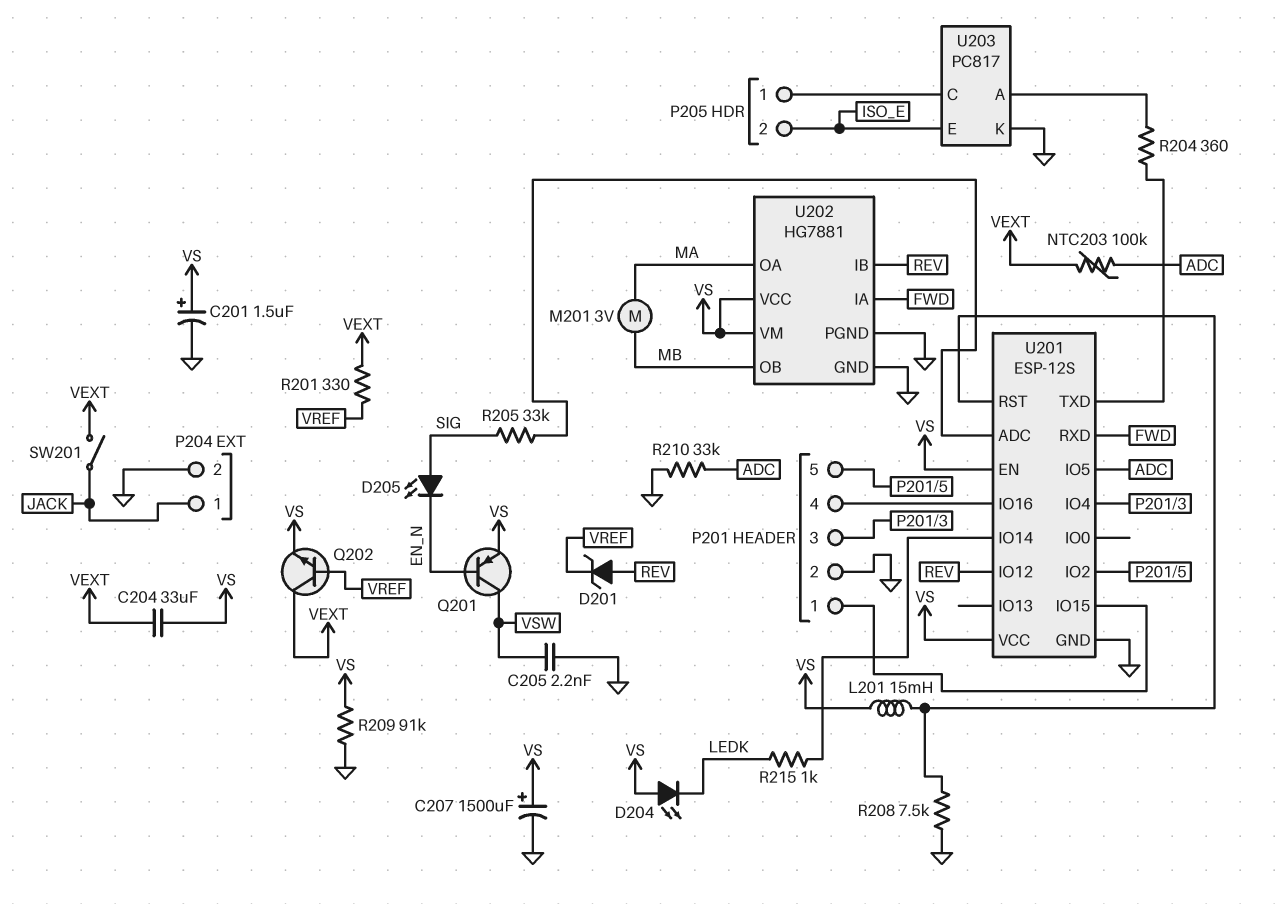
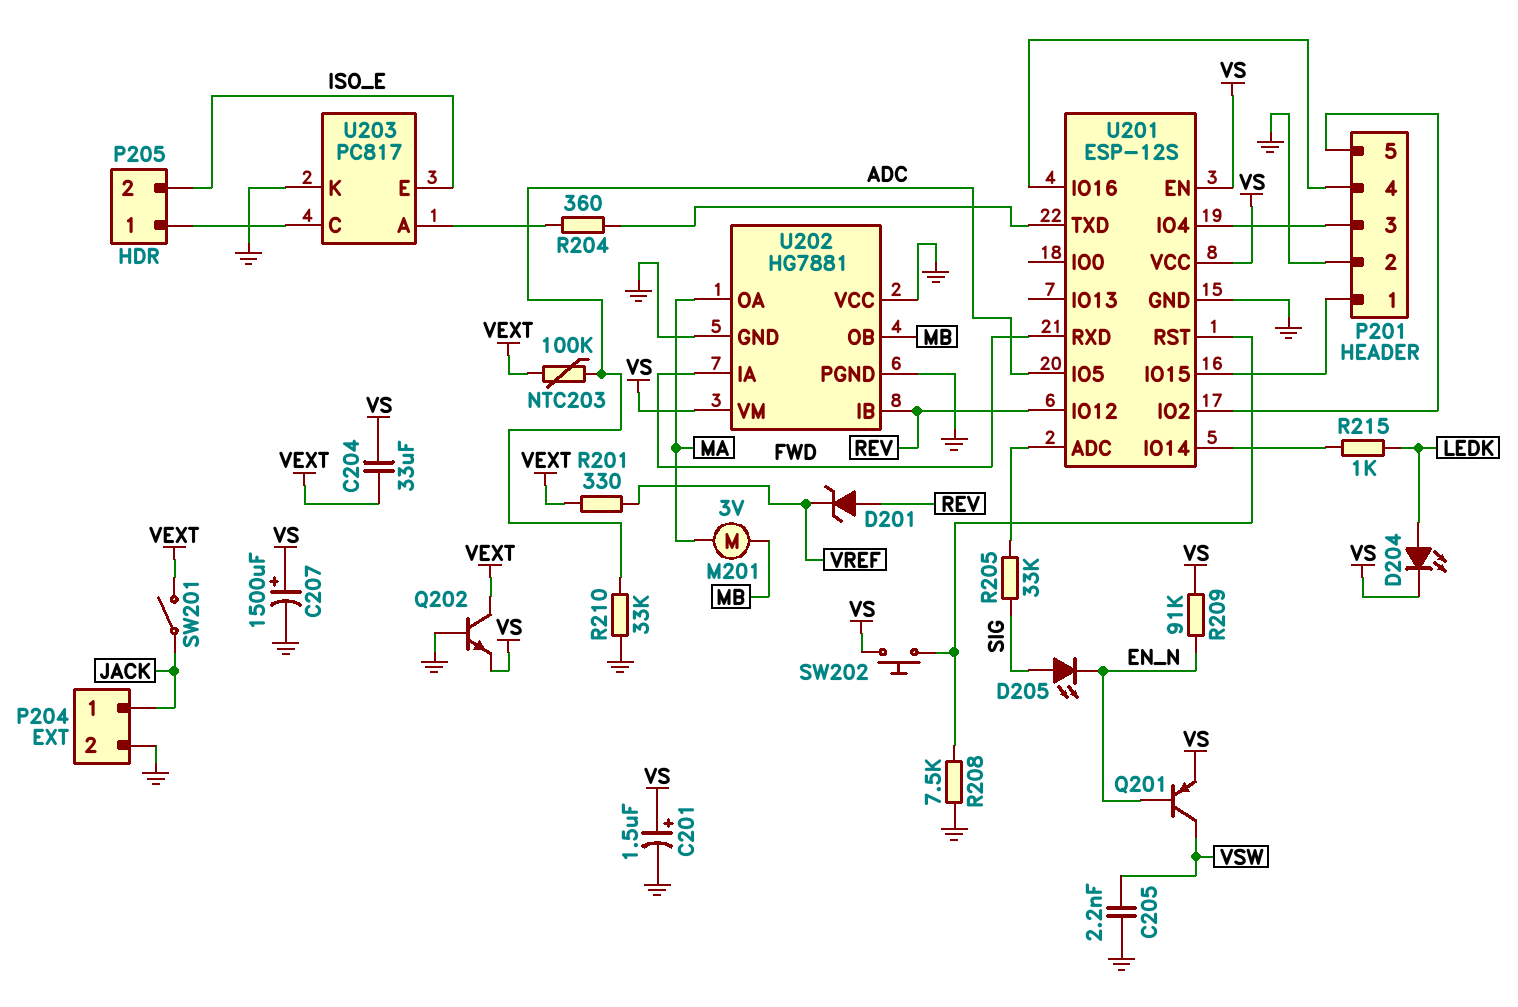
D204: LED (A VS, K LEDK) -> LED (A LEDK, K VS)
L201: 15mH (U201/RST, VS) -> none
Q202: NPN (B VREF, C VEXT, E VS) -> NPN (B GND, C VEXT, E VS)
R209: 91k (GND, VS) -> 91k (EN_N, VS)
SW202: none -> button (U201/RST, VS)
U202 pin VCC: VS -> GND

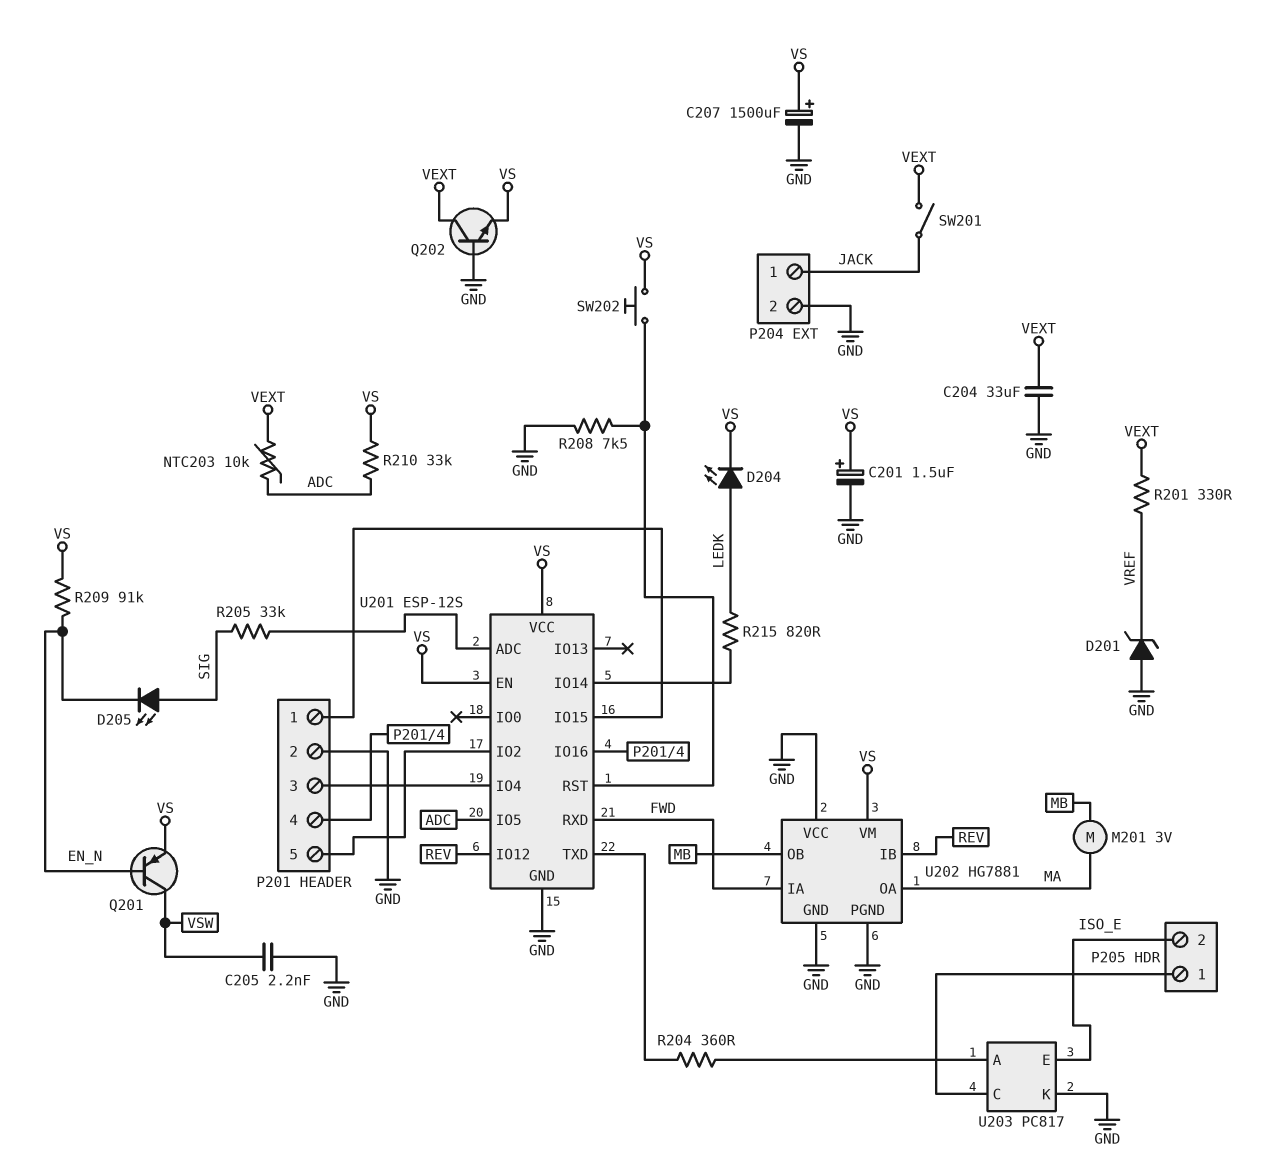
C204: 33uF (VEXT, VS) -> 33uF (GND, VEXT)
D201: zener (A REV, K VREF) -> zener (A GND, K VREF)
NTC203: 100k (ADC, VEXT) -> 10k (ADC, VEXT)
R210: 33k (ADC, GND) -> 33k (ADC, VS)
R215: 1k (LEDK, U201/IO14) -> 820 (LEDK, U201/IO14)

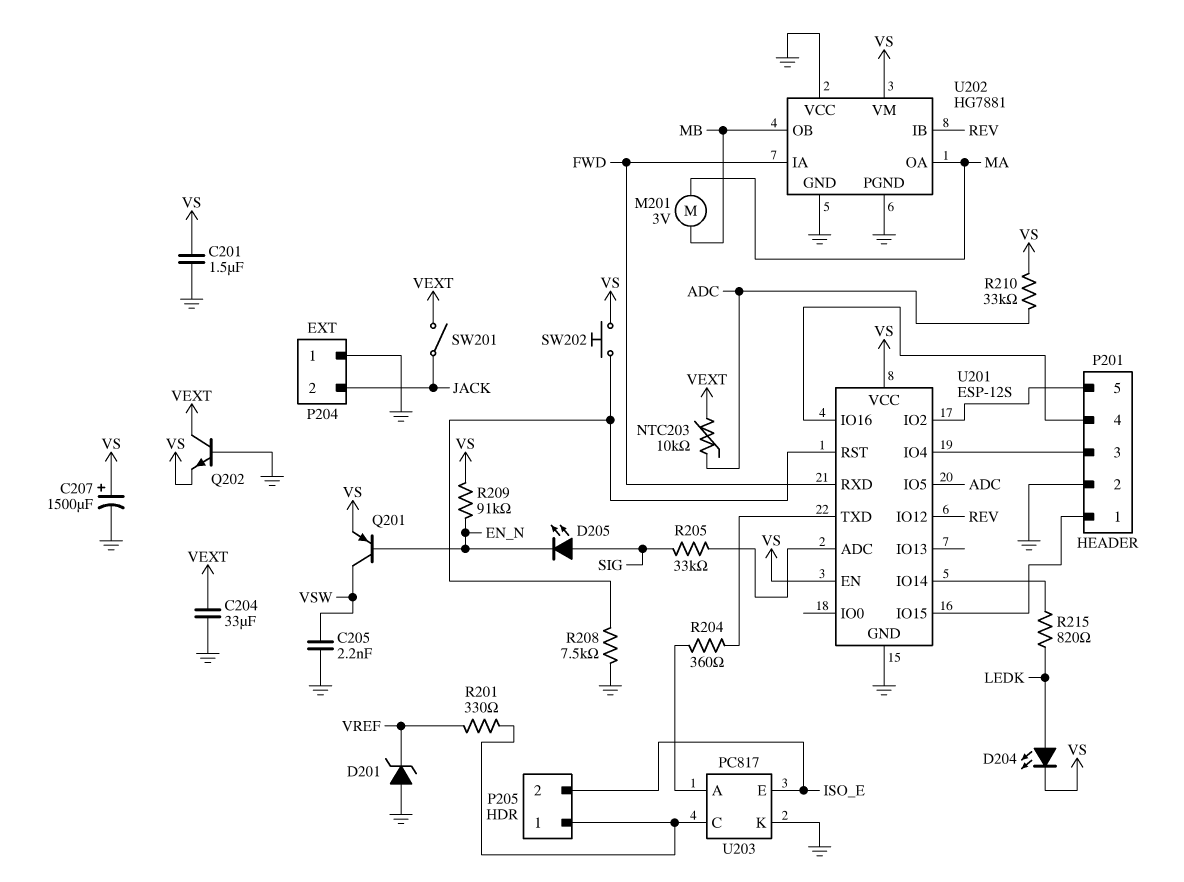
C201: 1.5uF (plus VS, minus GND) -> 1.5uF (GND, VS)
P204 pin 1: JACK -> GND
P204 pin 2: GND -> JACK
R201: 330 (VEXT, VREF) -> 330 (P205/1, VREF)

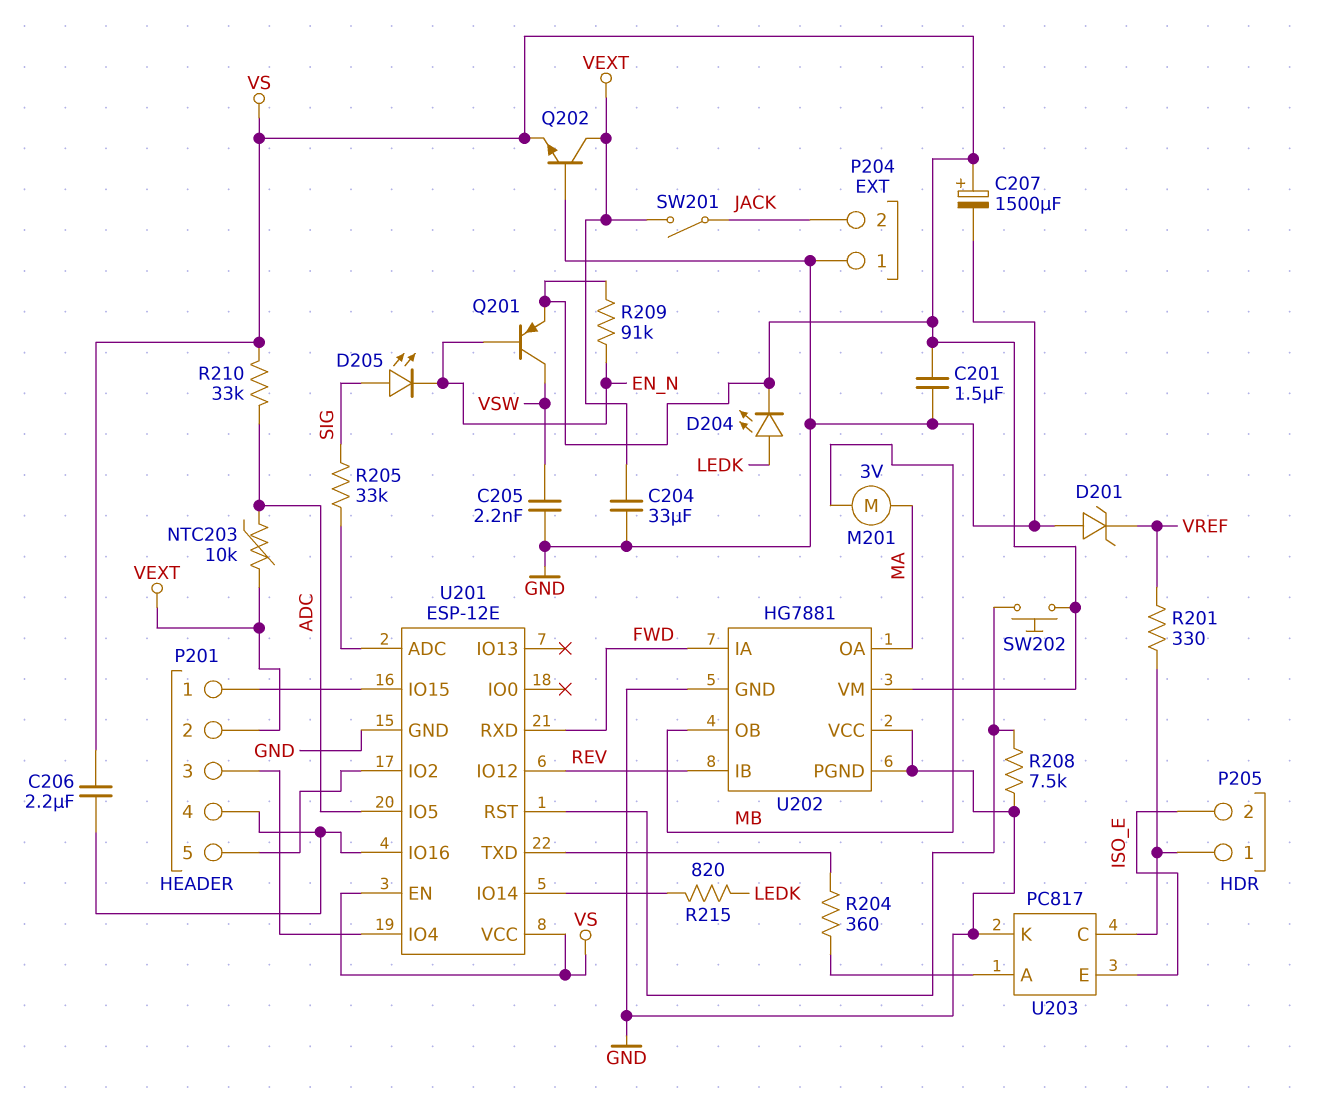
C206: none -> 2.2uF (P201/4, VS)
P201 pin 2: GND -> VEXT
U201: ESP-12S -> ESP-12E

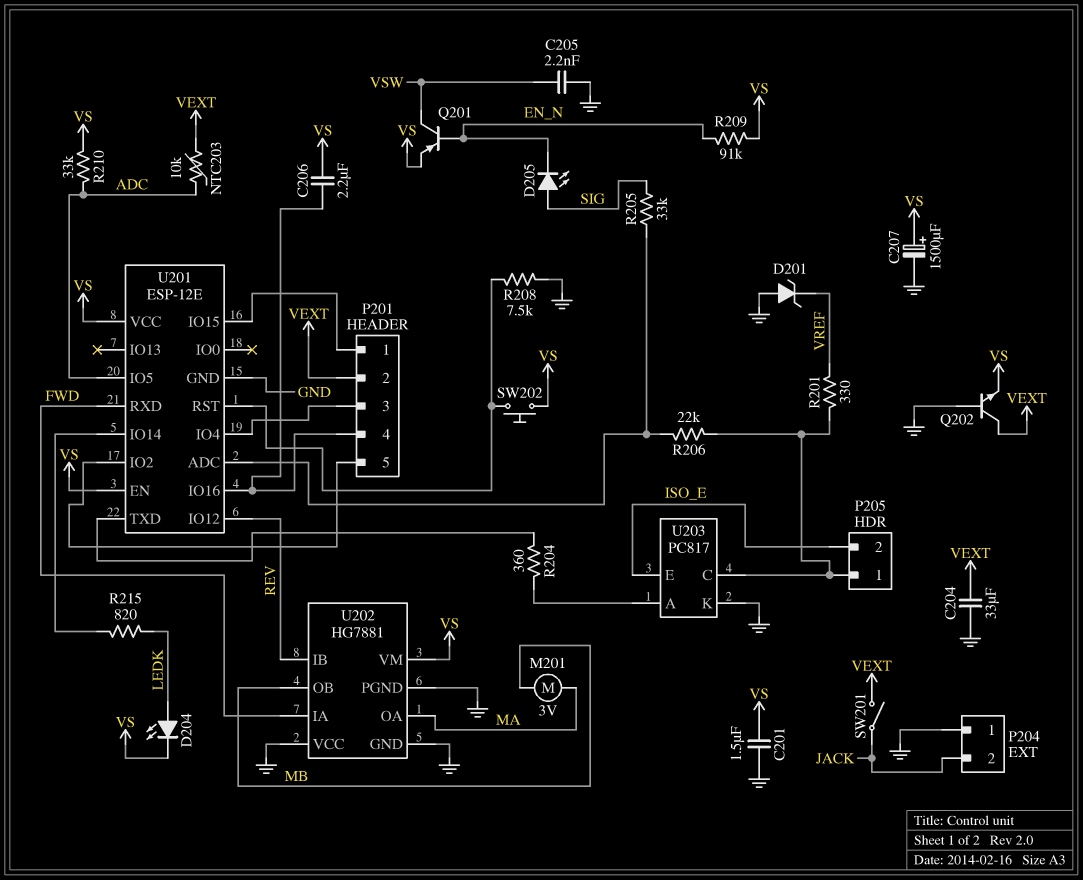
R206: none -> 22k (P205/1, U201/ADC)

